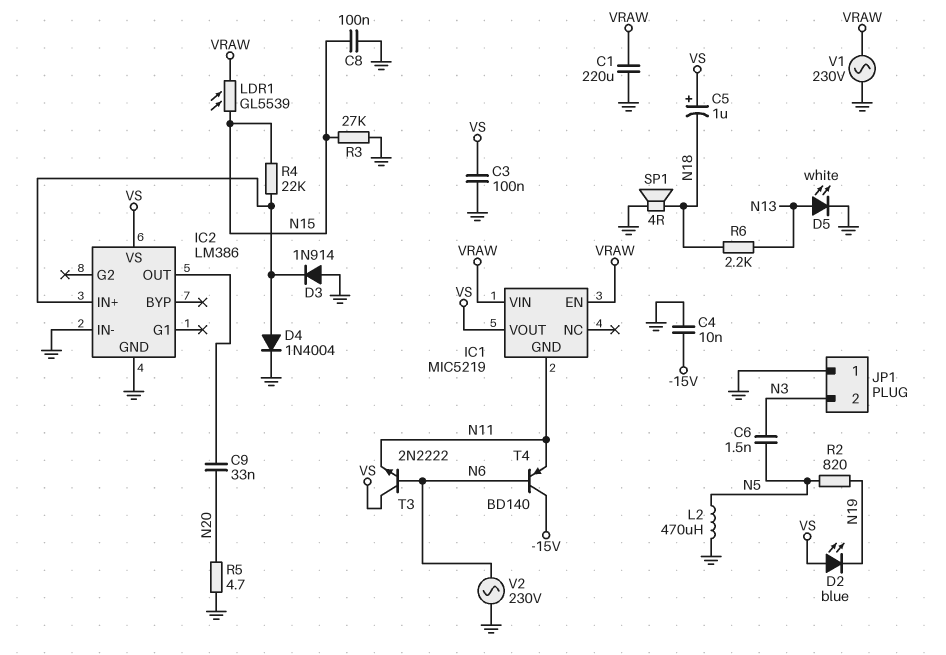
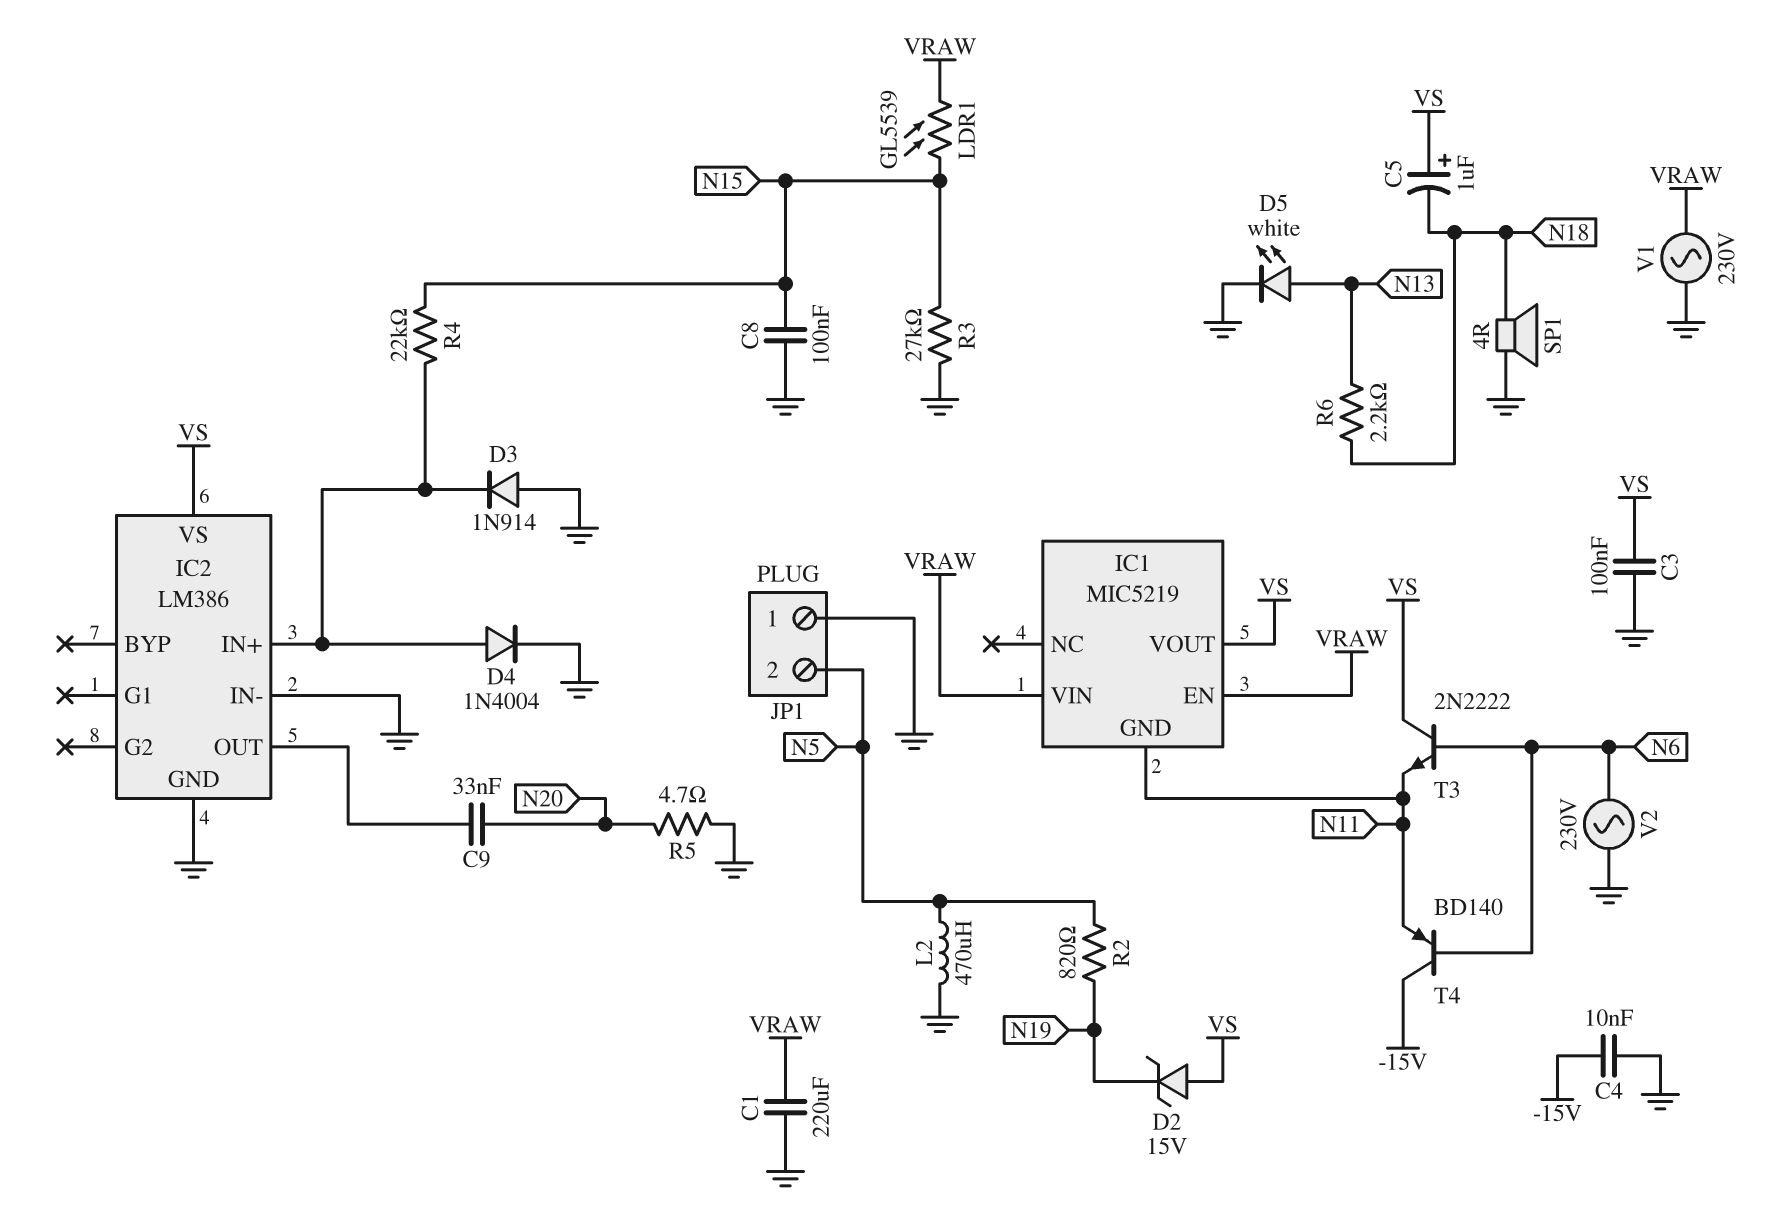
C6: 1.5nF (N3, N5) -> none
D2: LED blue (A VS, K N19) -> zener 15V (A VS, K N19)
JP1 pin 2: N3 -> N5

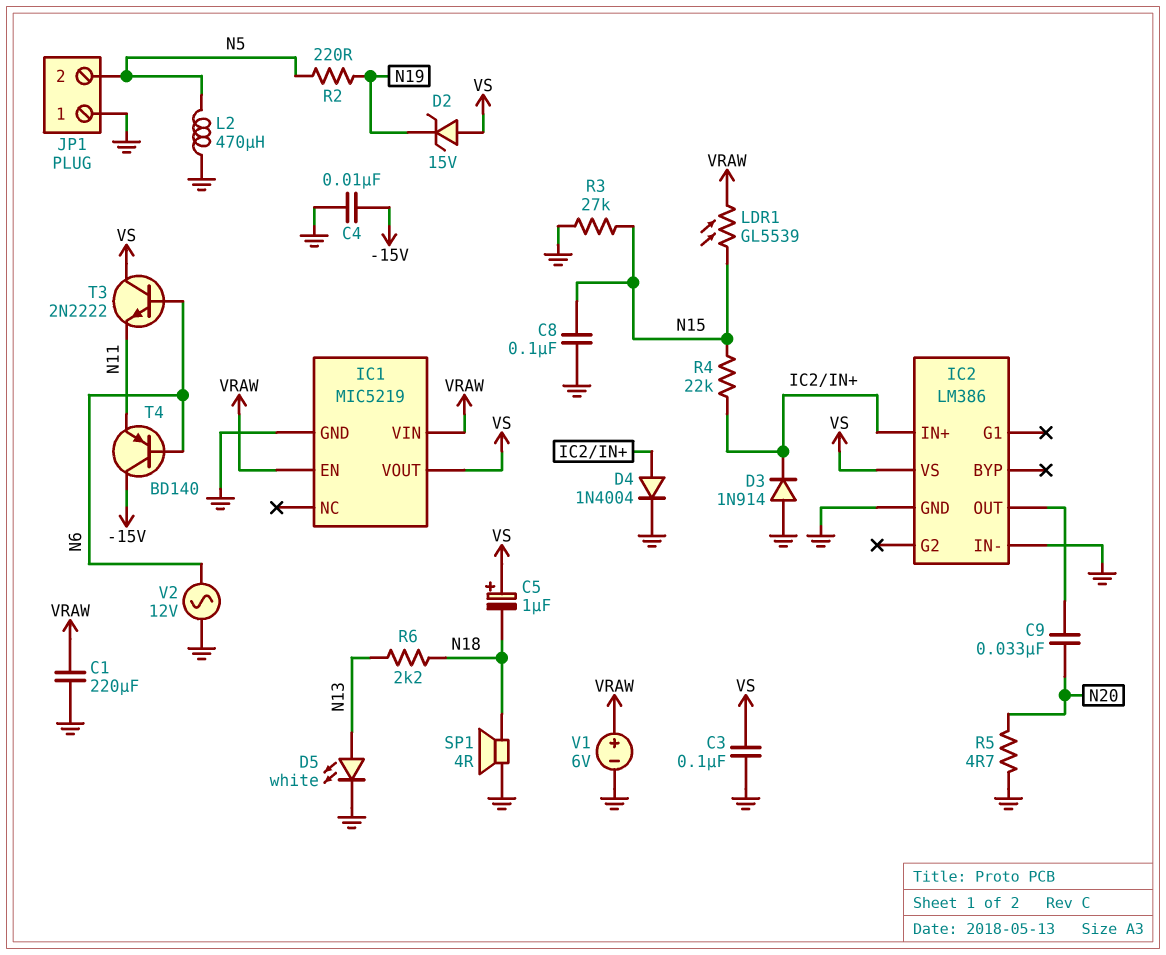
IC1 pin GND: N11 -> GND
R2: 820 (N5, N19) -> 220 (N5, N19)
V1: AC 230V (GND, VRAW) -> 6V (plus VRAW, minus GND)
V2: AC 230V (GND, N6) -> AC 12V (GND, N6)

